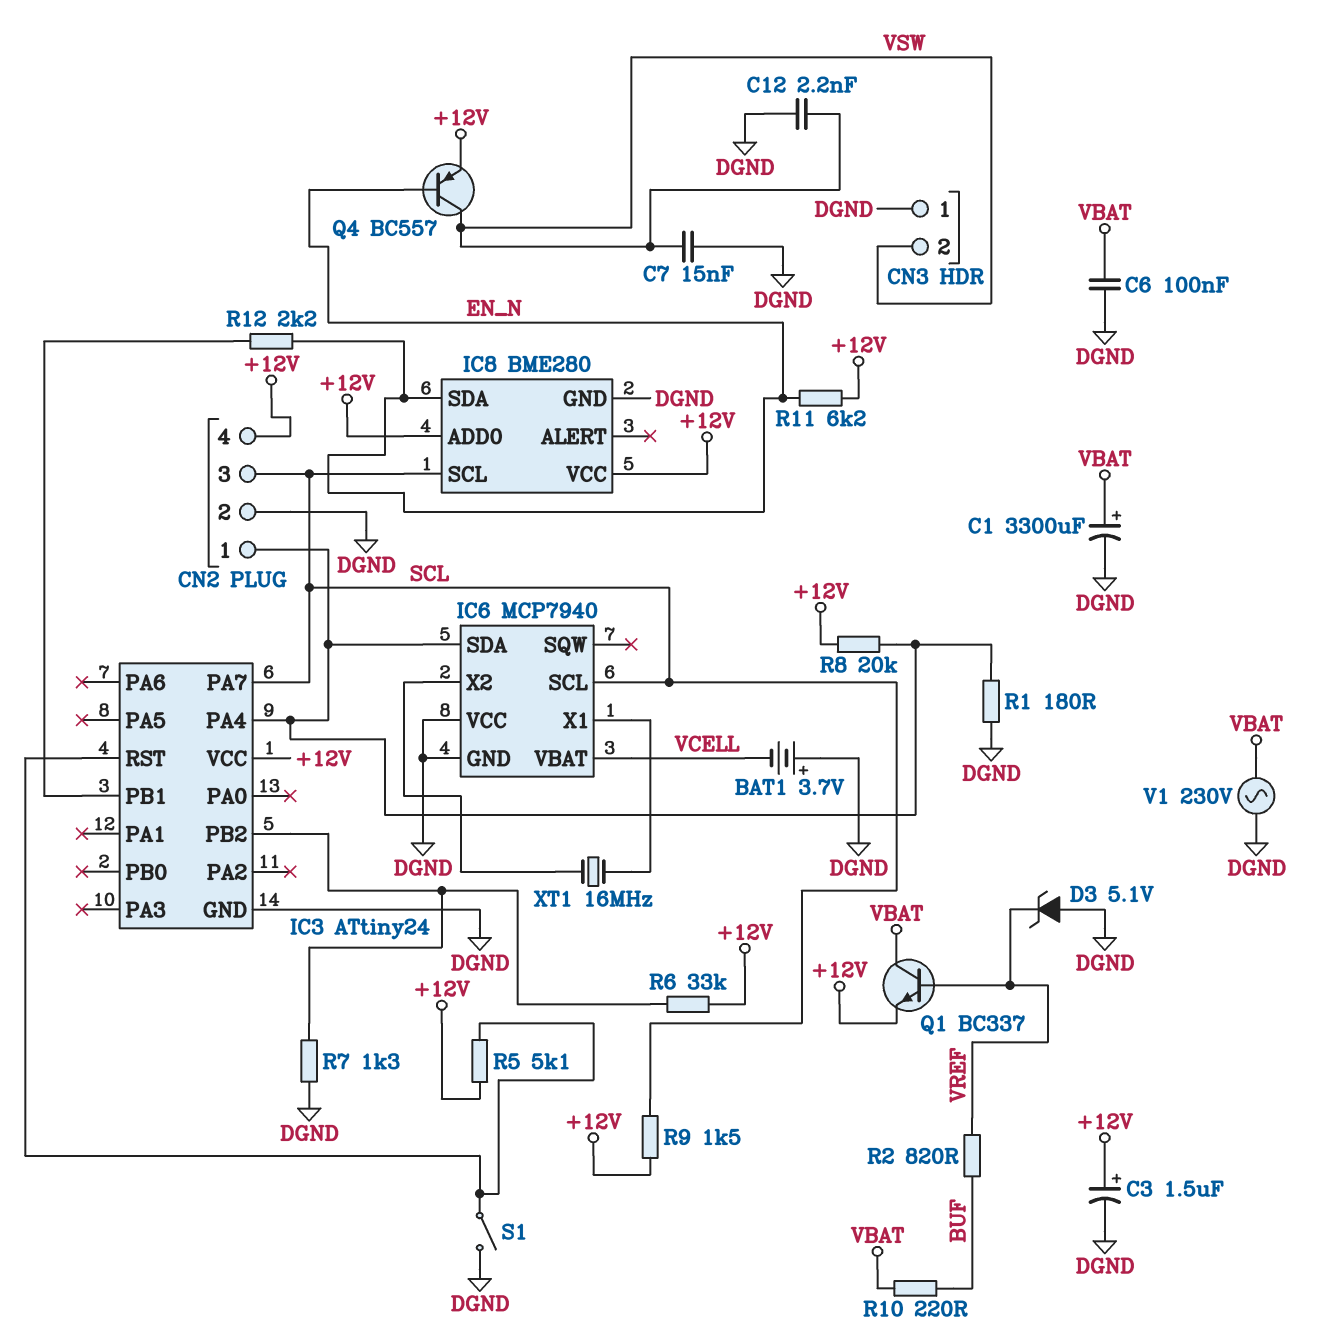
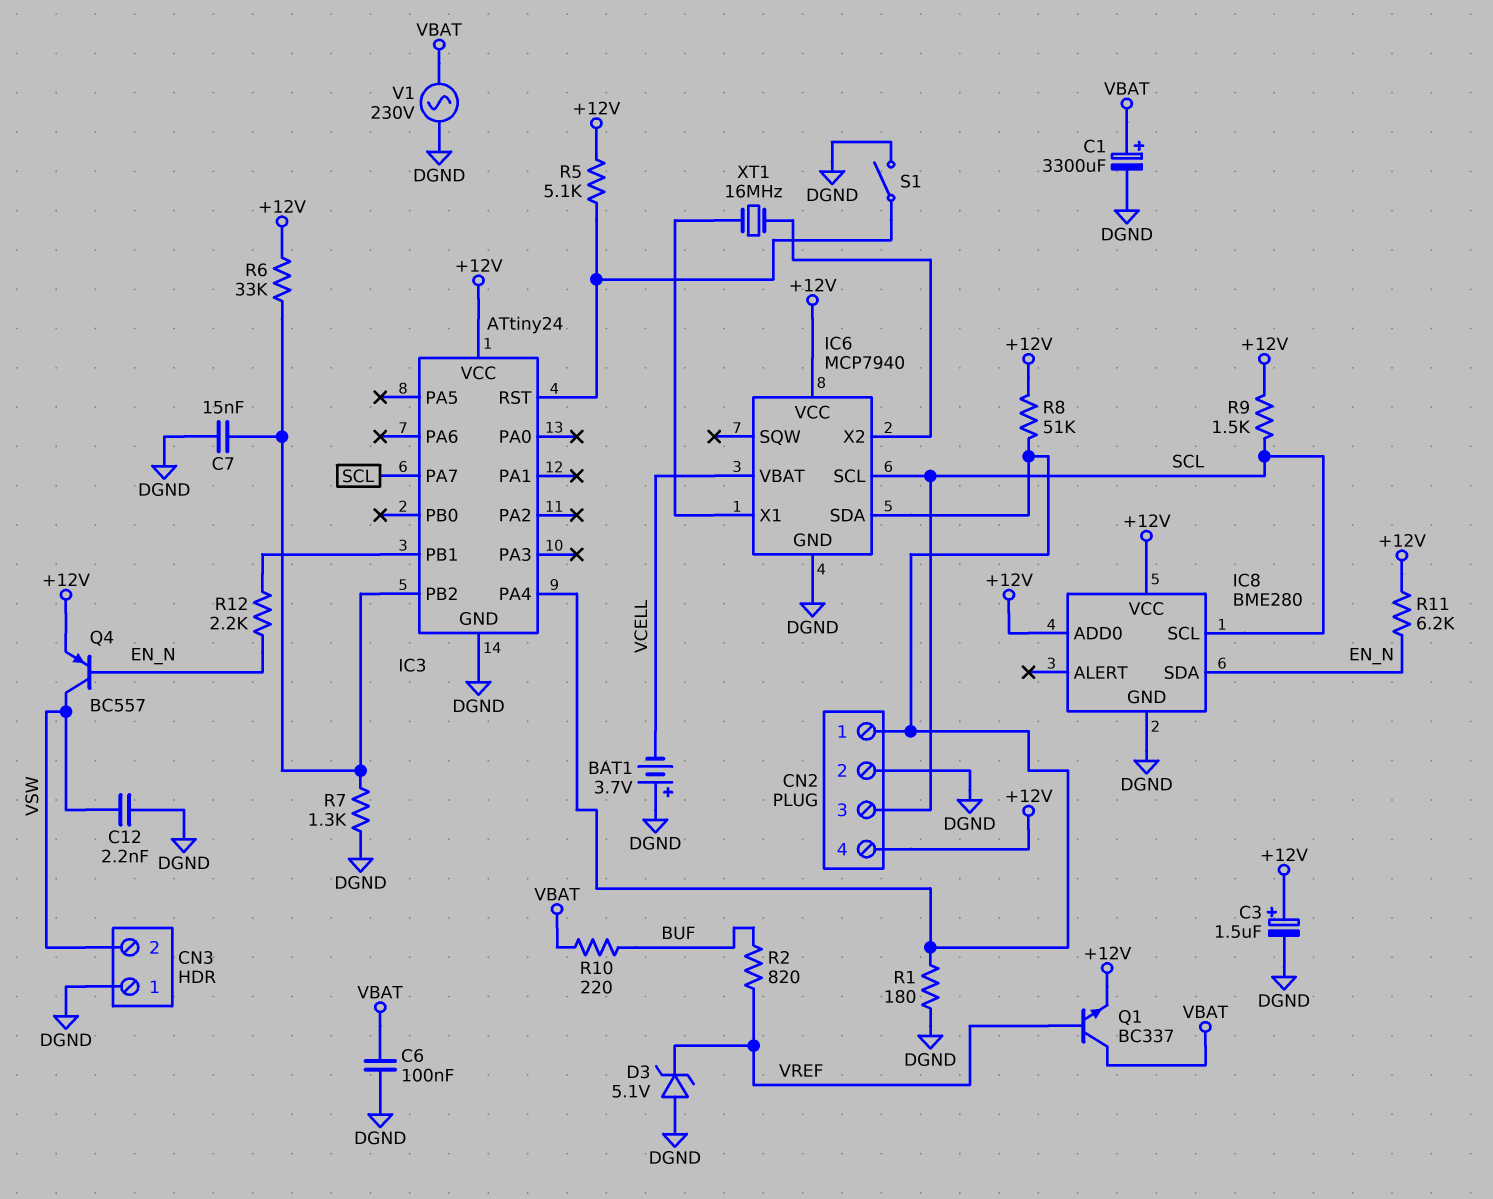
C7: 15nF (DGND, VSW) -> 15nF (DGND, IC3/PB2)
IC6 pin VCC: DGND -> +12V
R8: 20k (+12V, CN2/1) -> 51k (+12V, CN2/1)

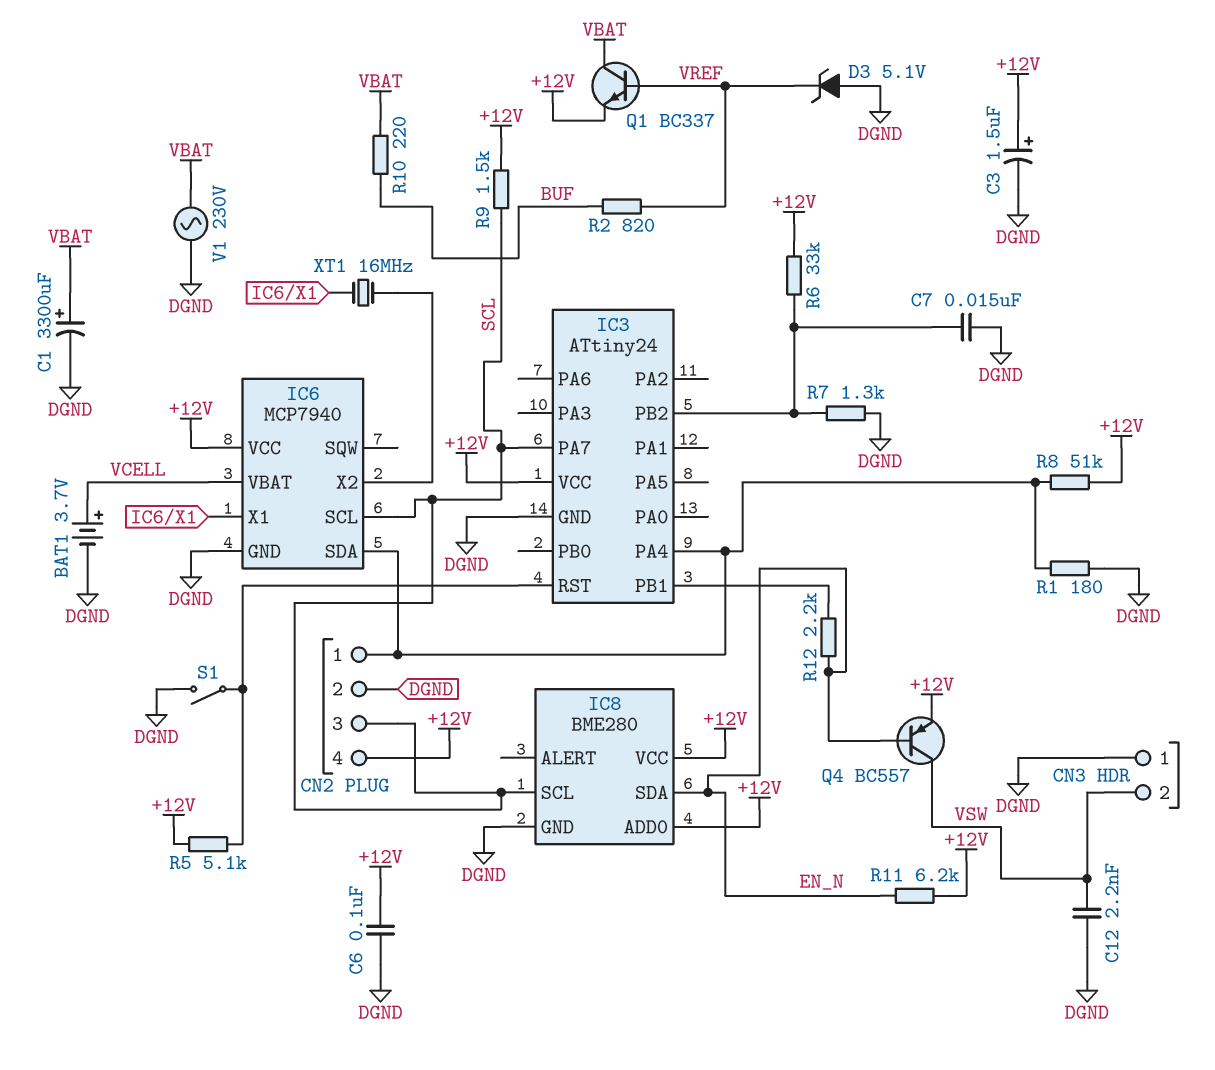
BAT1: 3.7V (plus DGND, minus VCELL) -> 3.7V (plus VCELL, minus DGND)
C6: 100nF (DGND, VBAT) -> 100nF (+12V, DGND)

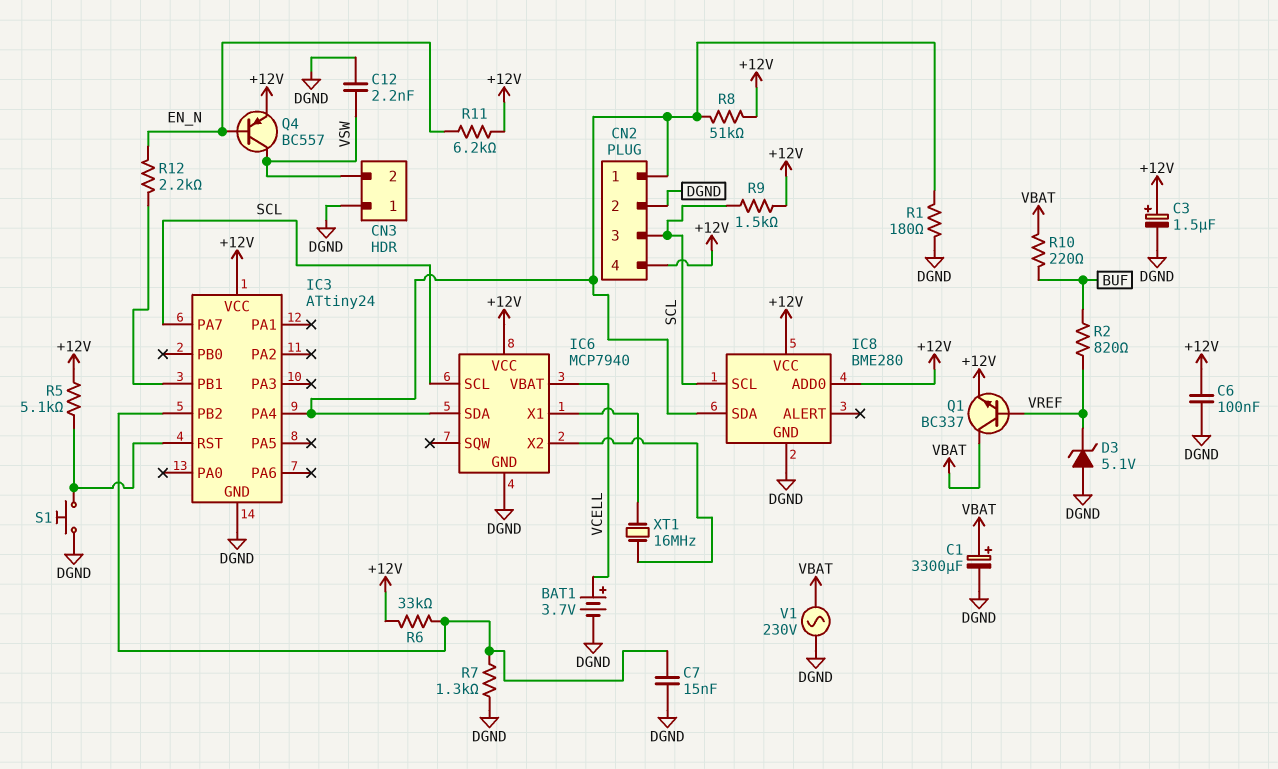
IC8 pin SDA: EN_N -> CN2/1
S1: switch (DGND, IC3/RST) -> button (DGND, IC3/RST)

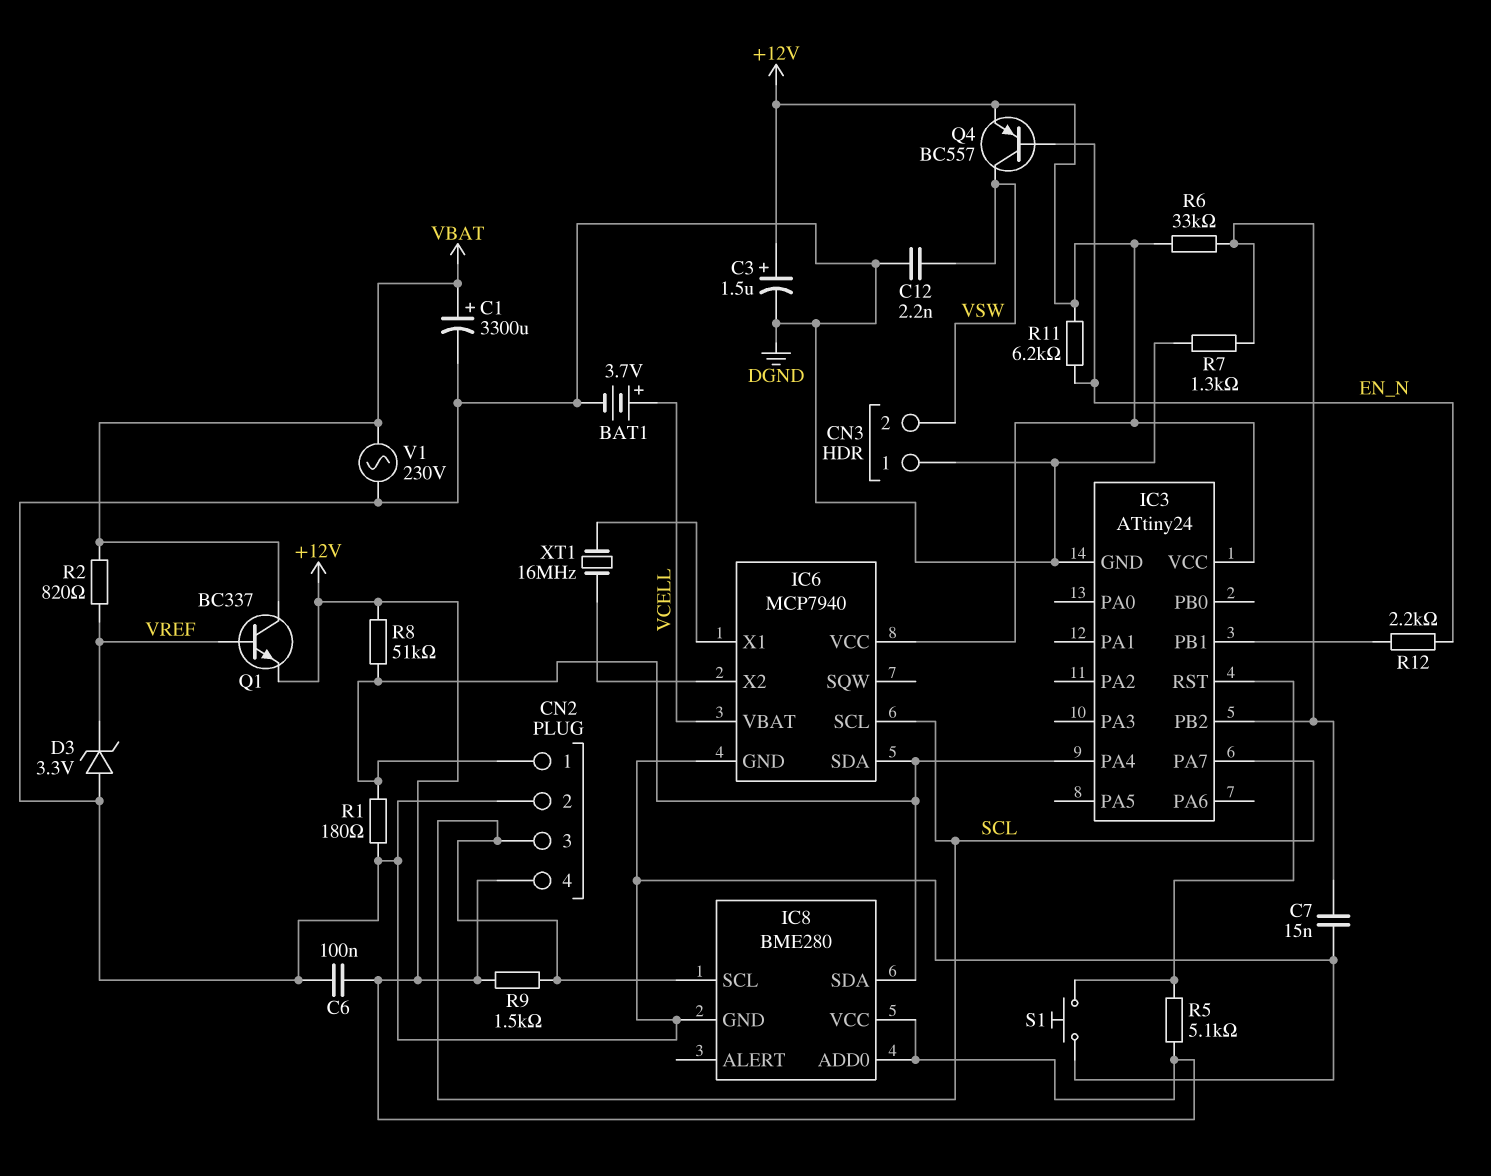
D3: zener 5.1V (A DGND, K VREF) -> zener 3.3V (A DGND, K VREF)
R2: 820 (BUF, VREF) -> 820 (VBAT, VREF)
R10: 220 (BUF, VBAT) -> none

